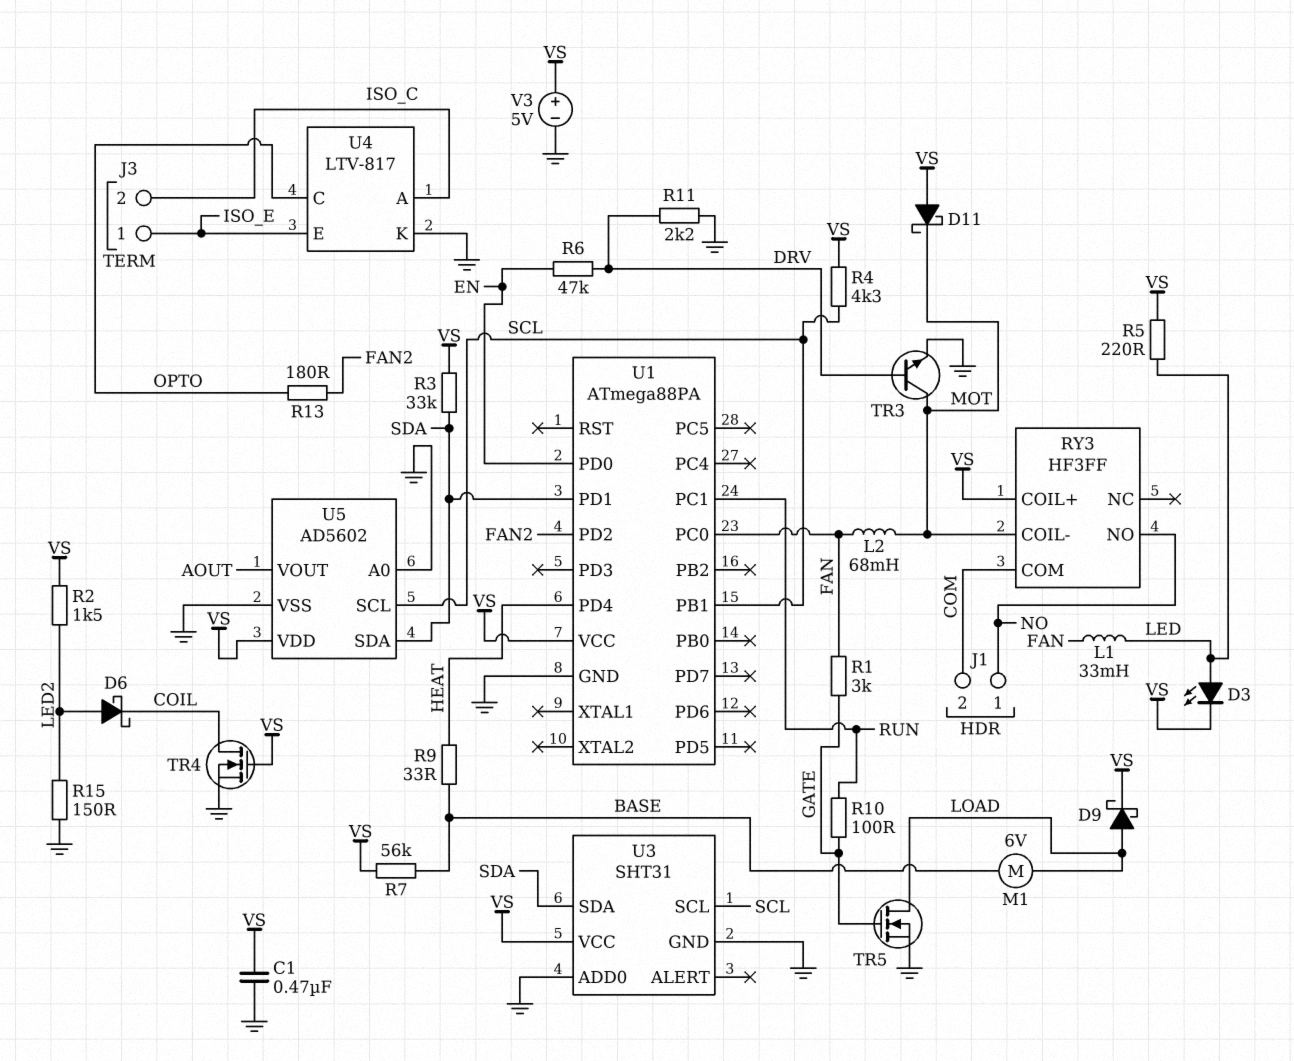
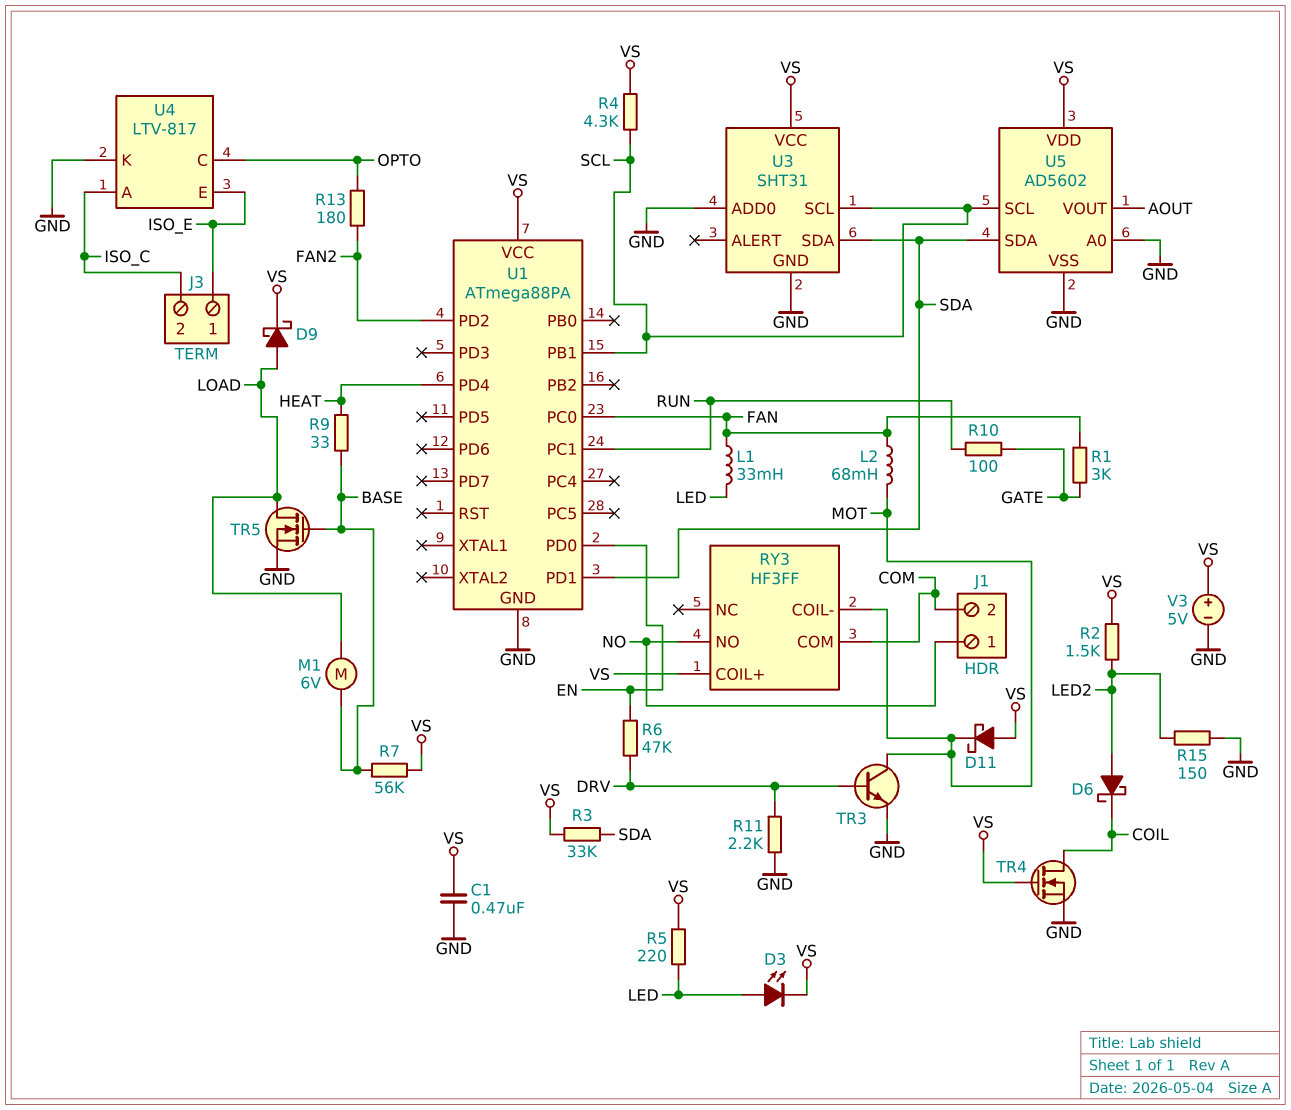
TR5: NMOS (G GATE, D LOAD, S GND) -> NMOS (G BASE, D LOAD, S GND)

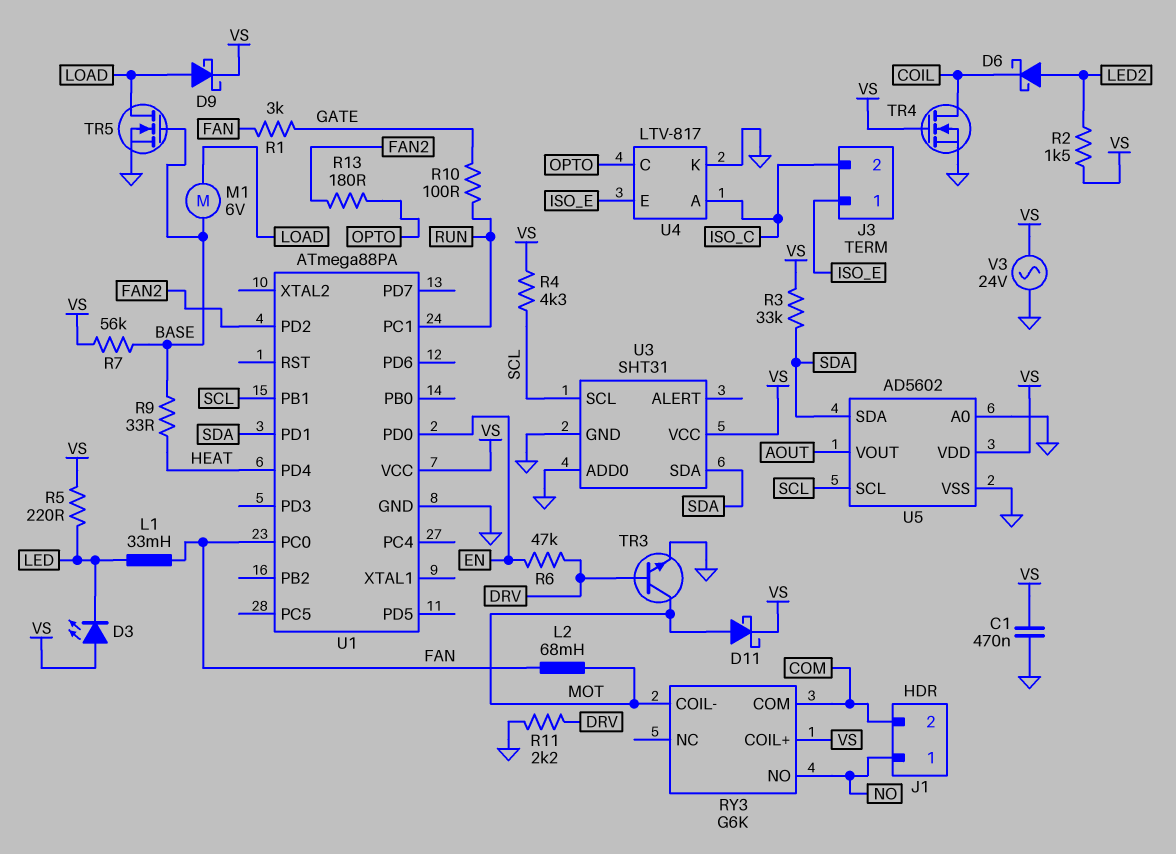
D3: LED (A LED, K VS) -> LED (A VS, K LED)
D11: schottky (A VS, K MOT) -> schottky (A MOT, K VS)
R15: 150 (GND, LED2) -> none
RY3: HF3FF -> G6K
V3: 5V (plus VS, minus GND) -> AC 24V (GND, VS)

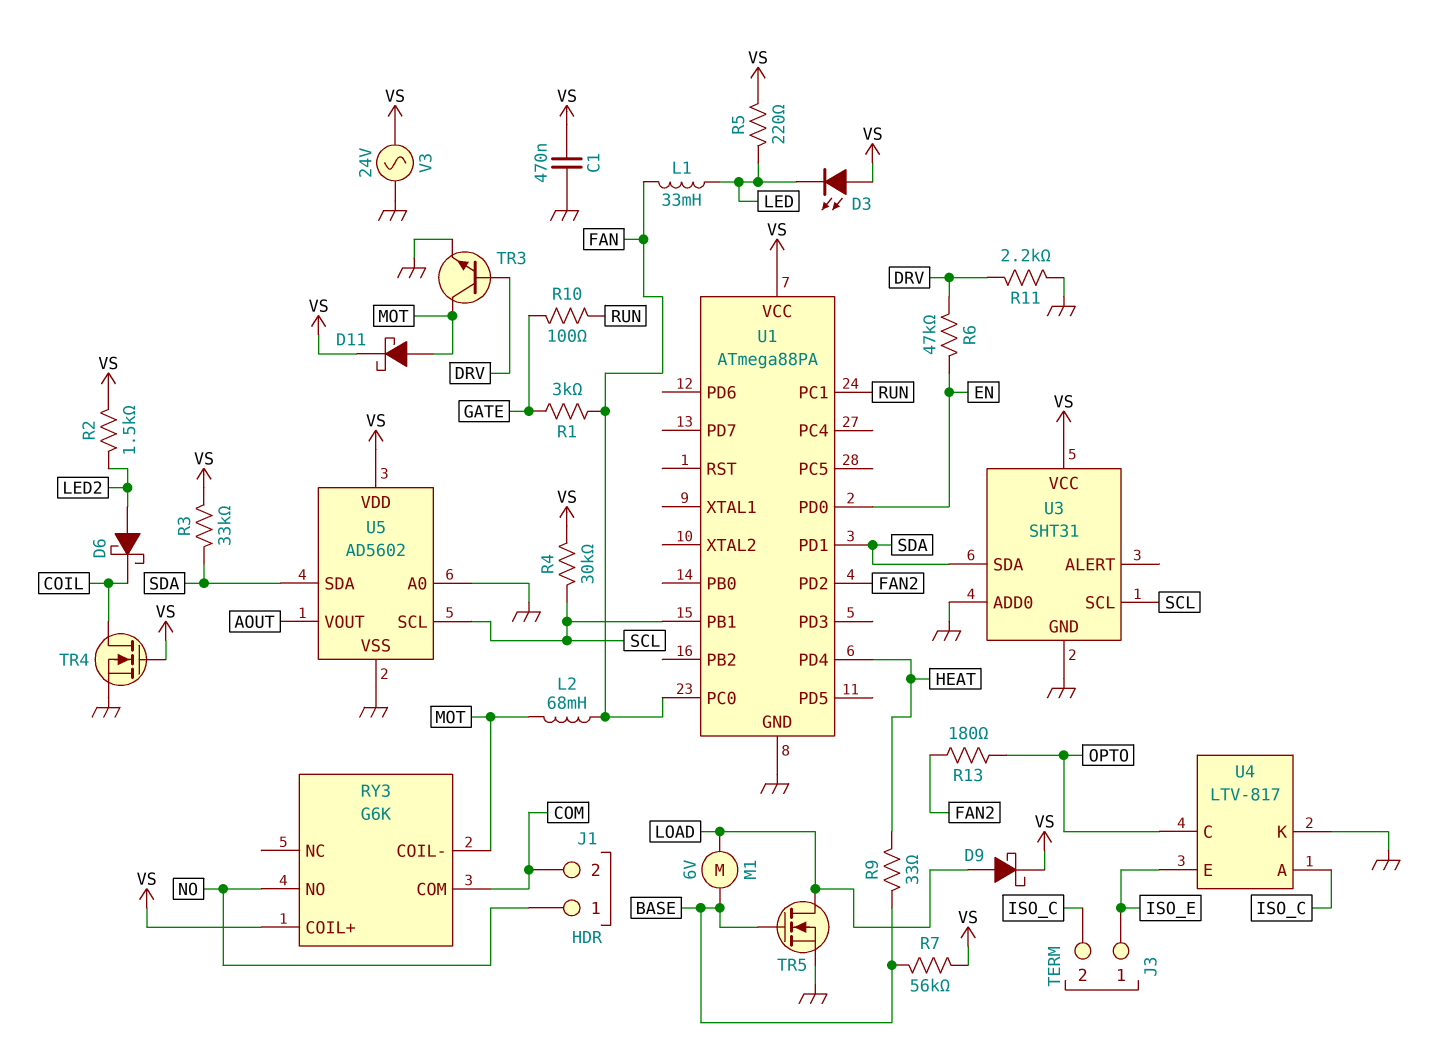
R4: 4.3k (SCL, VS) -> 30k (SCL, VS)

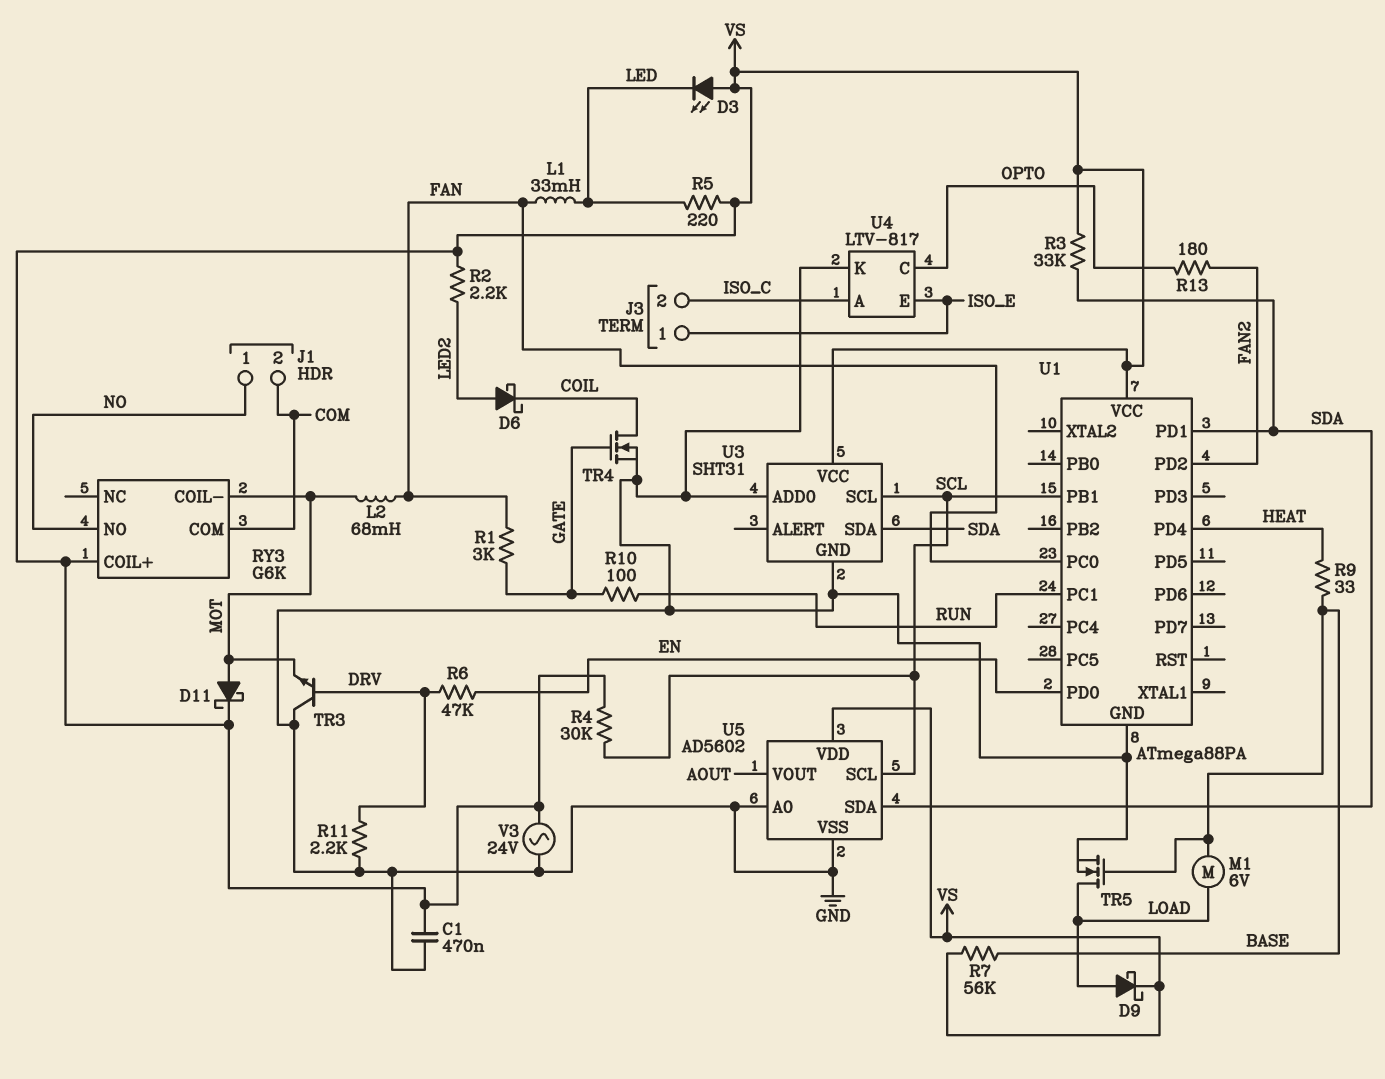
R2: 1.5k (LED2, VS) -> 2.2k (LED2, VS)
TR3: NPN (B DRV, C MOT, E GND) -> NPN (B DRV, C GND, E MOT)
TR4: NMOS (G VS, D COIL, S GND) -> NMOS (G GATE, D COIL, S GND)

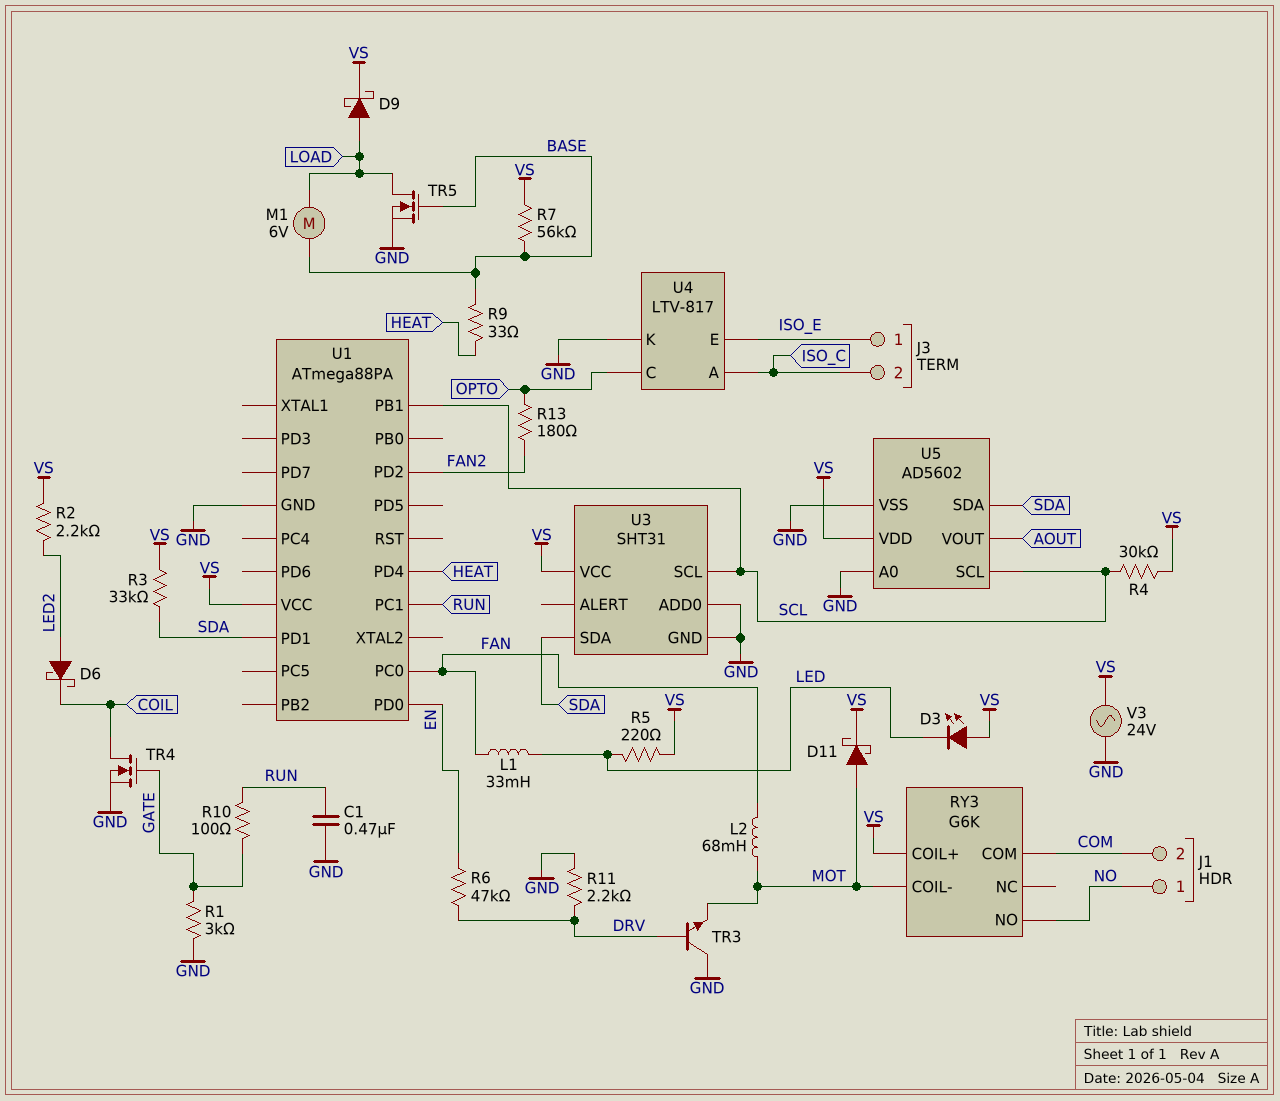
C1: 470nF (GND, VS) -> 470nF (GND, RUN)
R1: 3k (FAN, GATE) -> 3k (GATE, GND)

